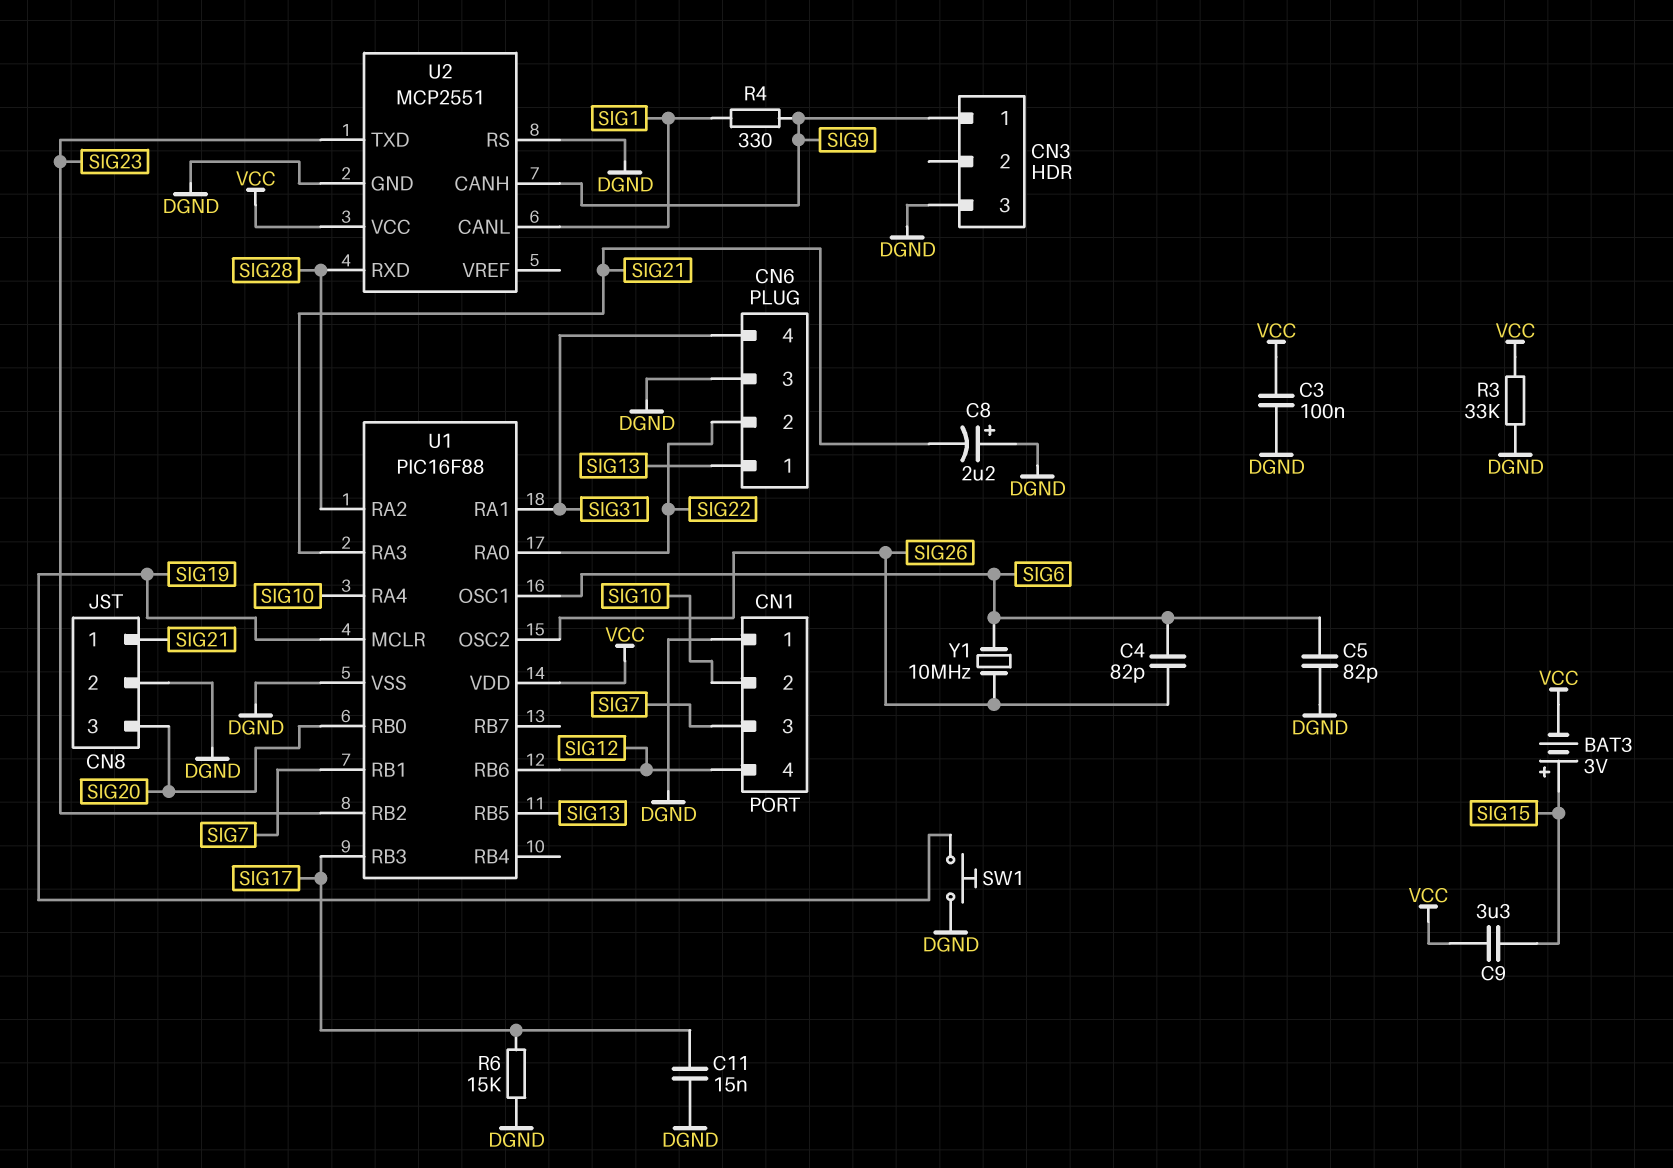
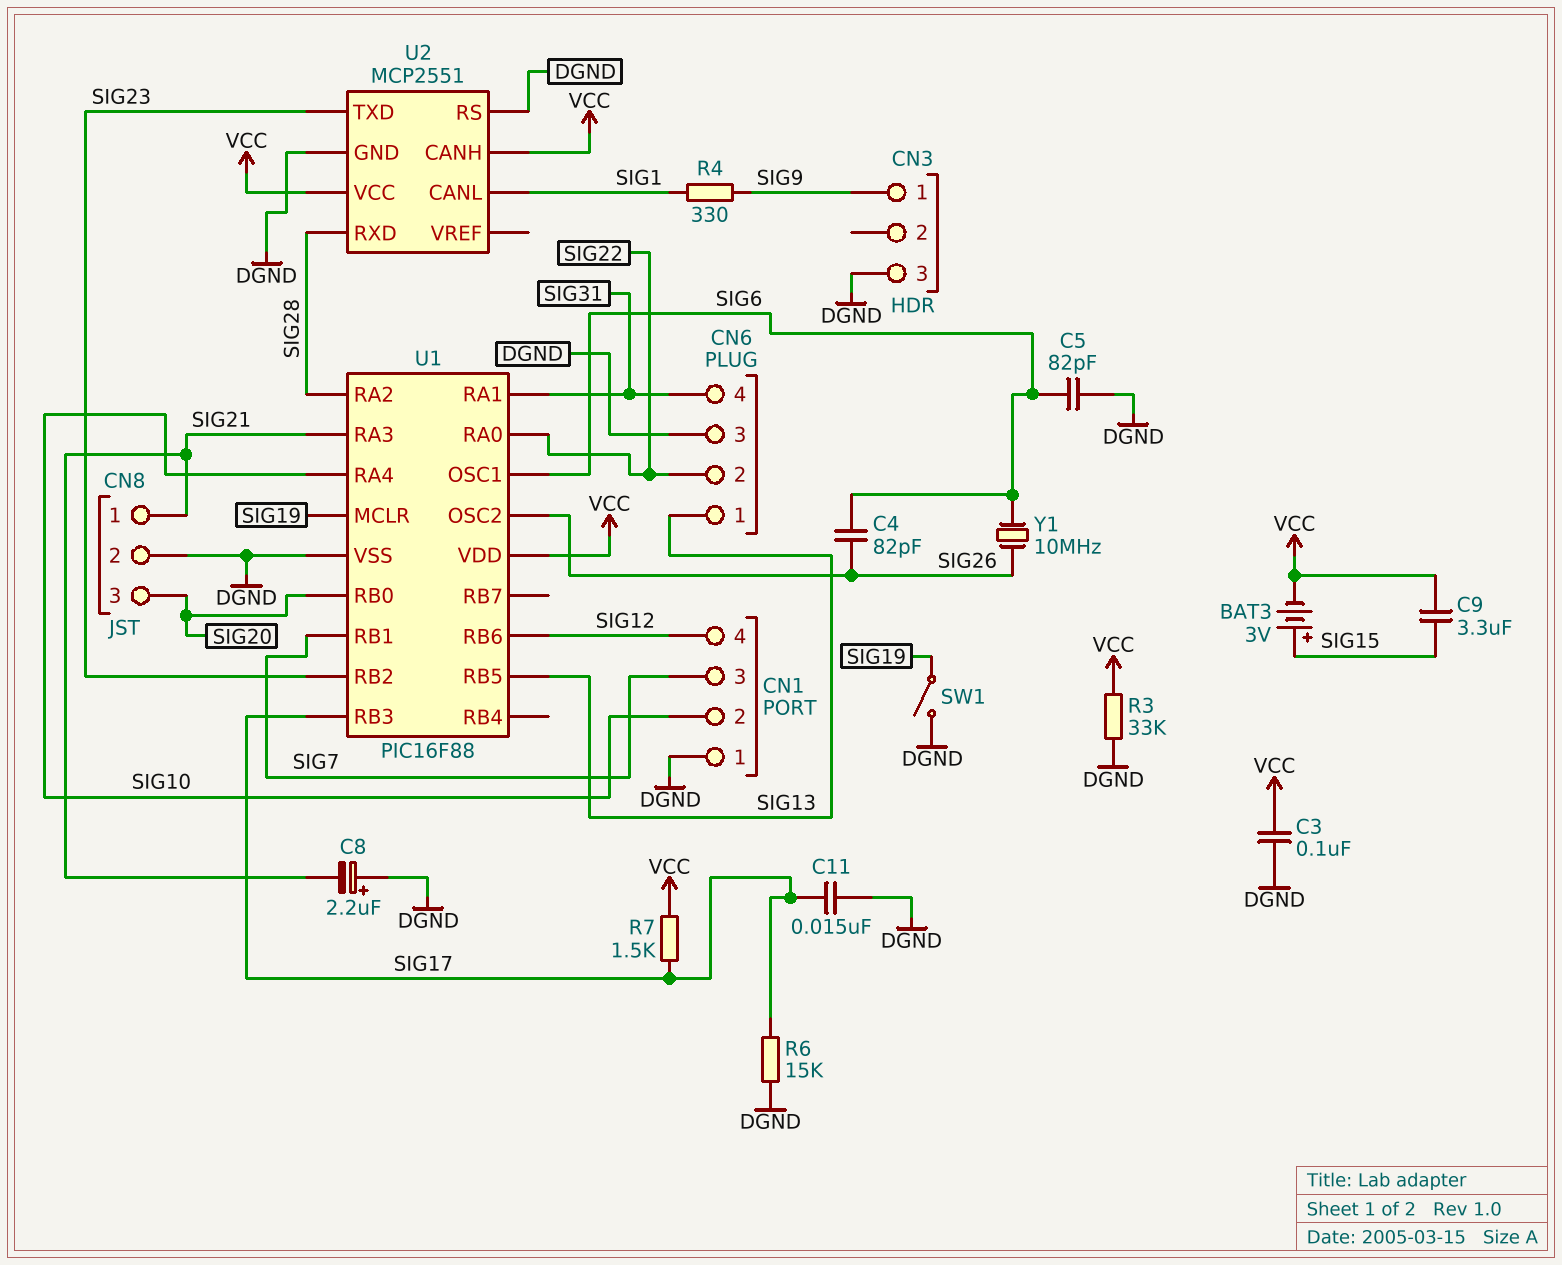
R7: none -> 1.5k (SIG17, VCC)
SW1: button (DGND, SIG19) -> switch (DGND, SIG19)
U2 pin CANH: SIG9 -> VCC

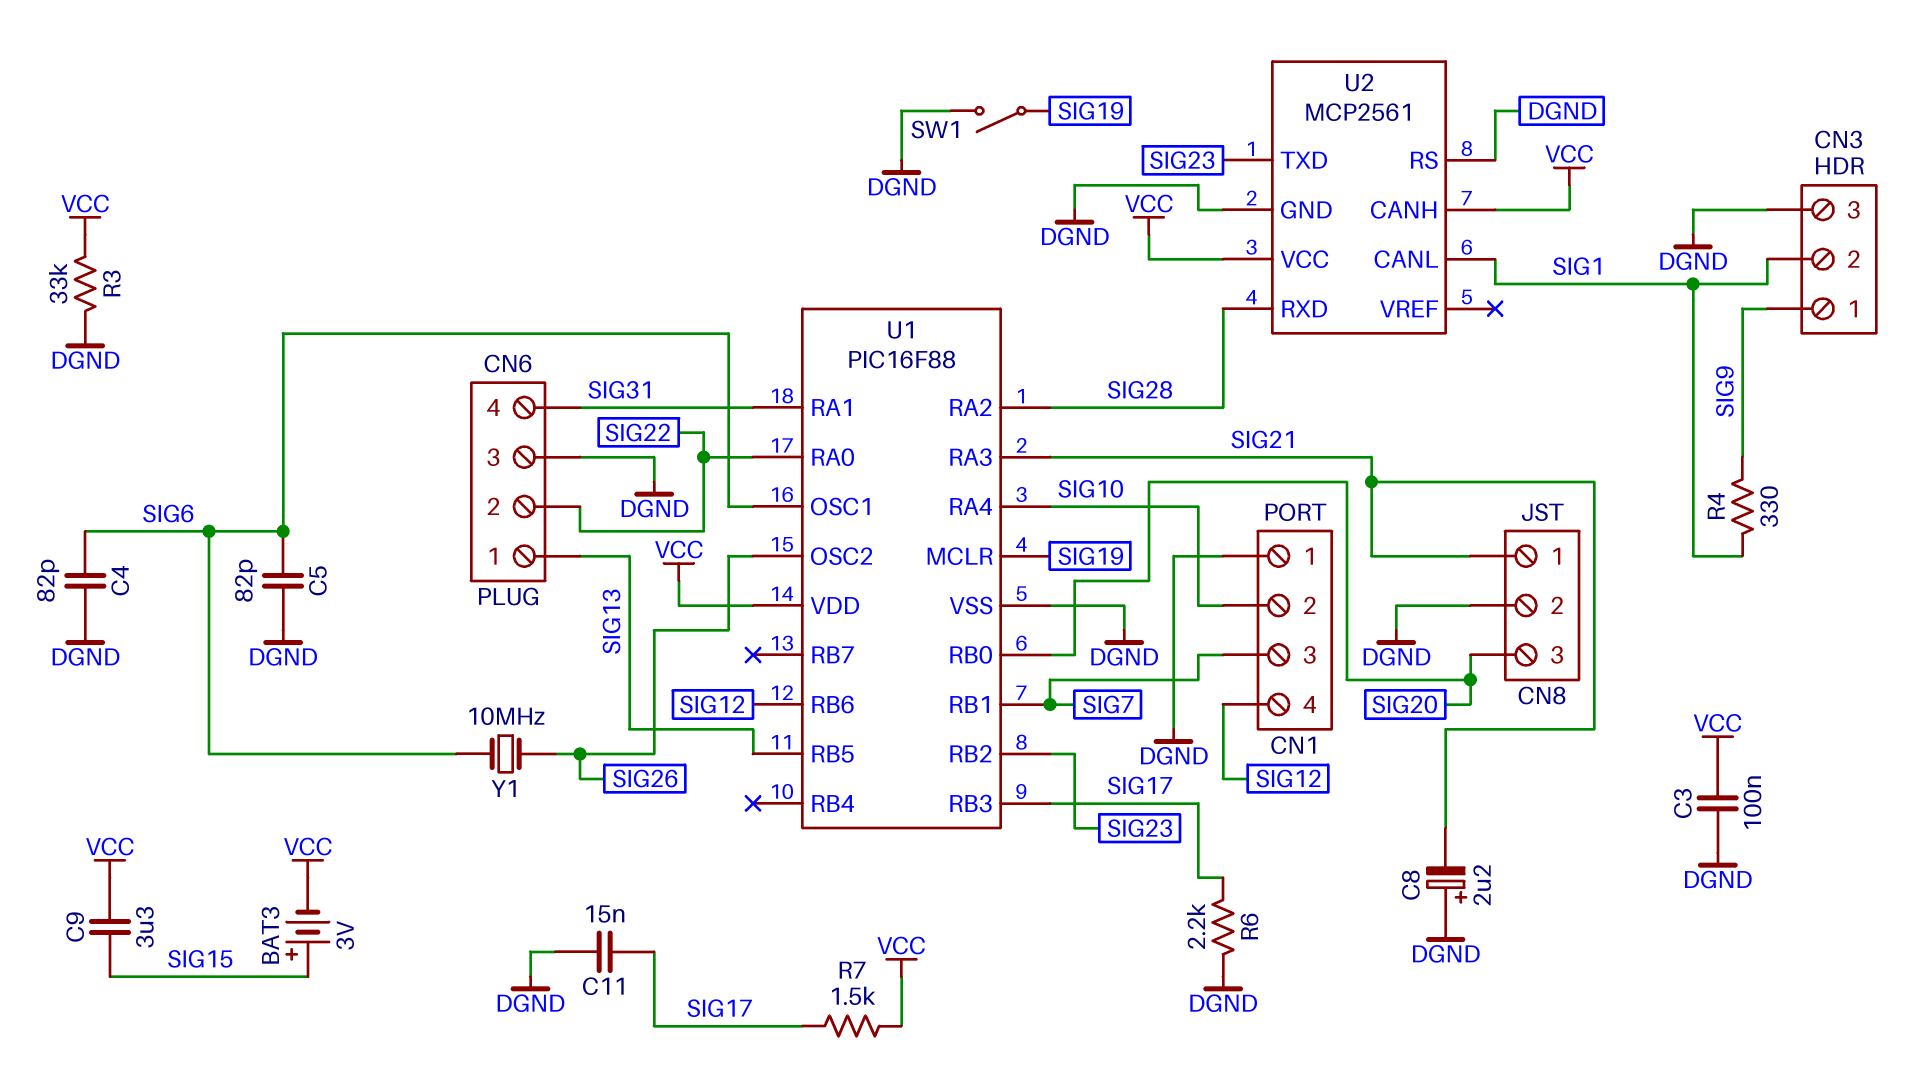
C4: 82pF (SIG6, SIG26) -> 82pF (DGND, SIG6)
CN3 pin 2: none -> SIG1
R6: 15k (DGND, SIG17) -> 2.2k (DGND, SIG17)
U2: MCP2551 -> MCP2561

